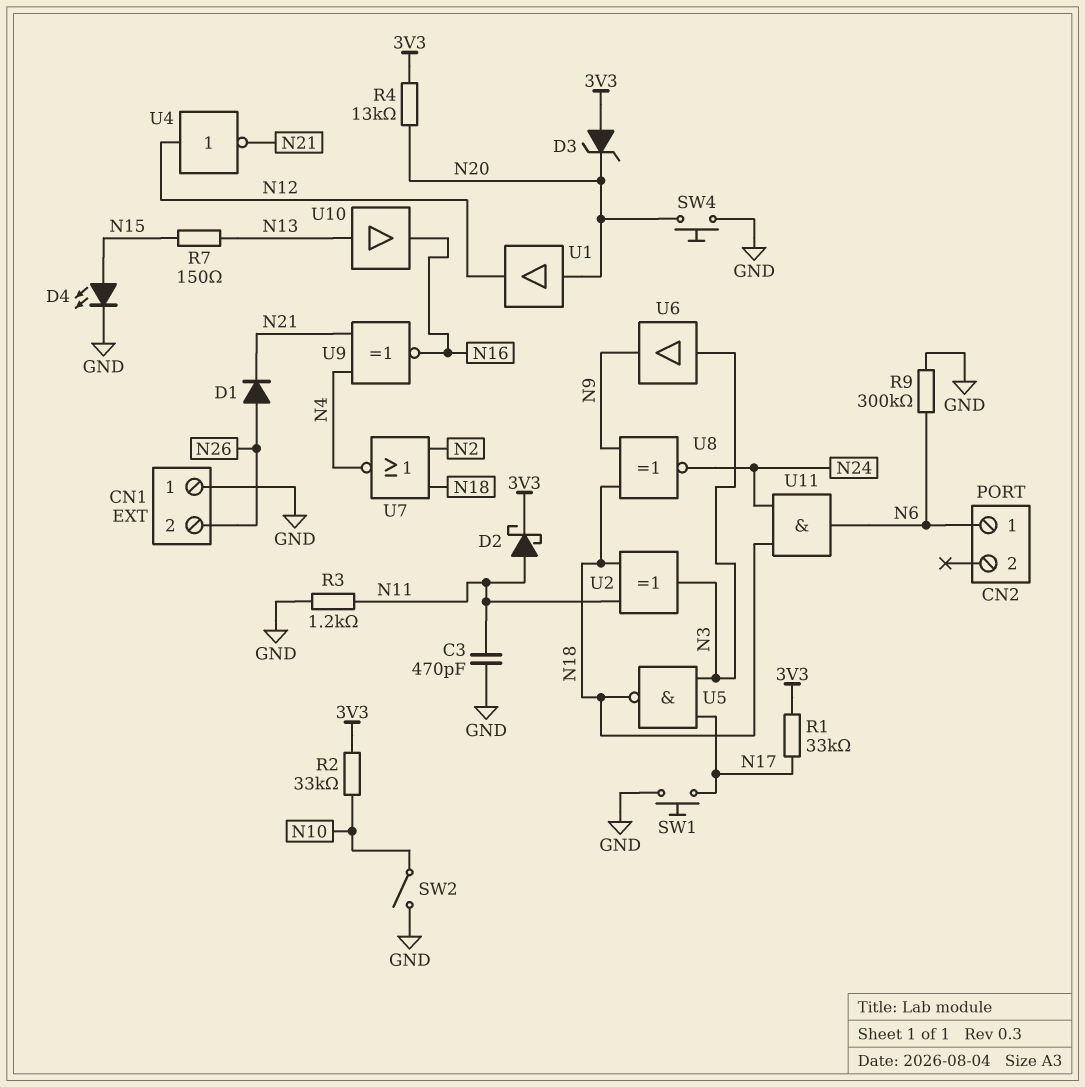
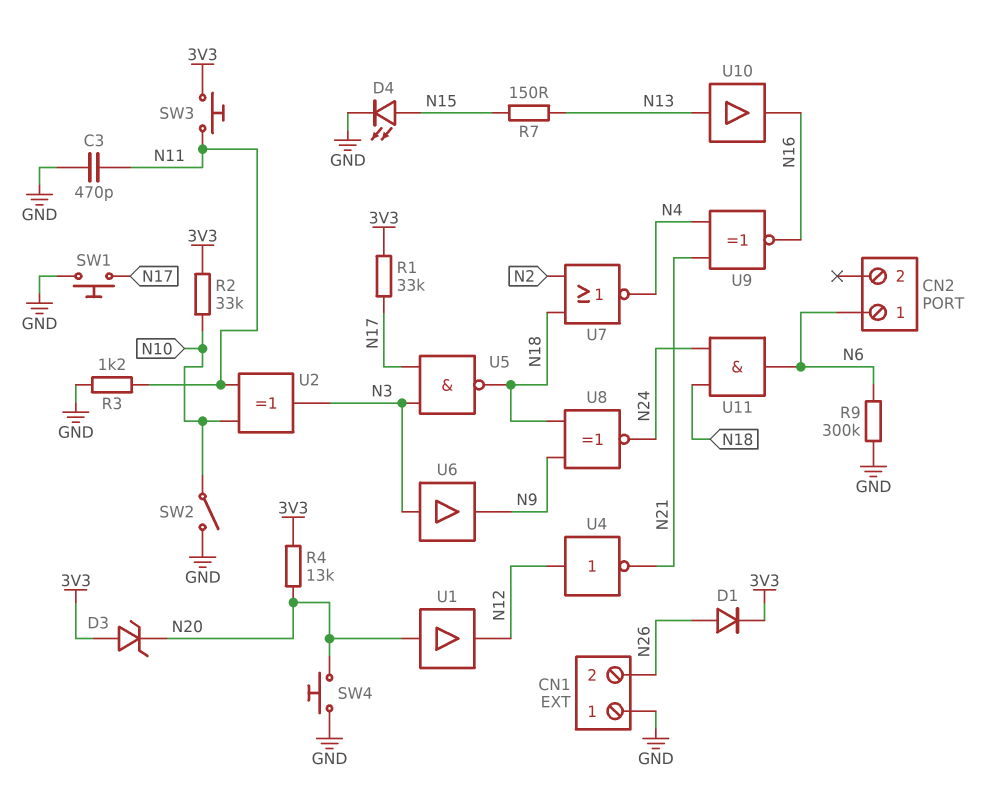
D1: diode (A N26, K N21) -> diode (A N26, K 3V3)
D2: schottky (A N11, K 3V3) -> none
SW3: none -> button (3V3, N11)
U2: XOR (in N11, in N18, out N3) -> XOR (in N10, in N11, out N3)

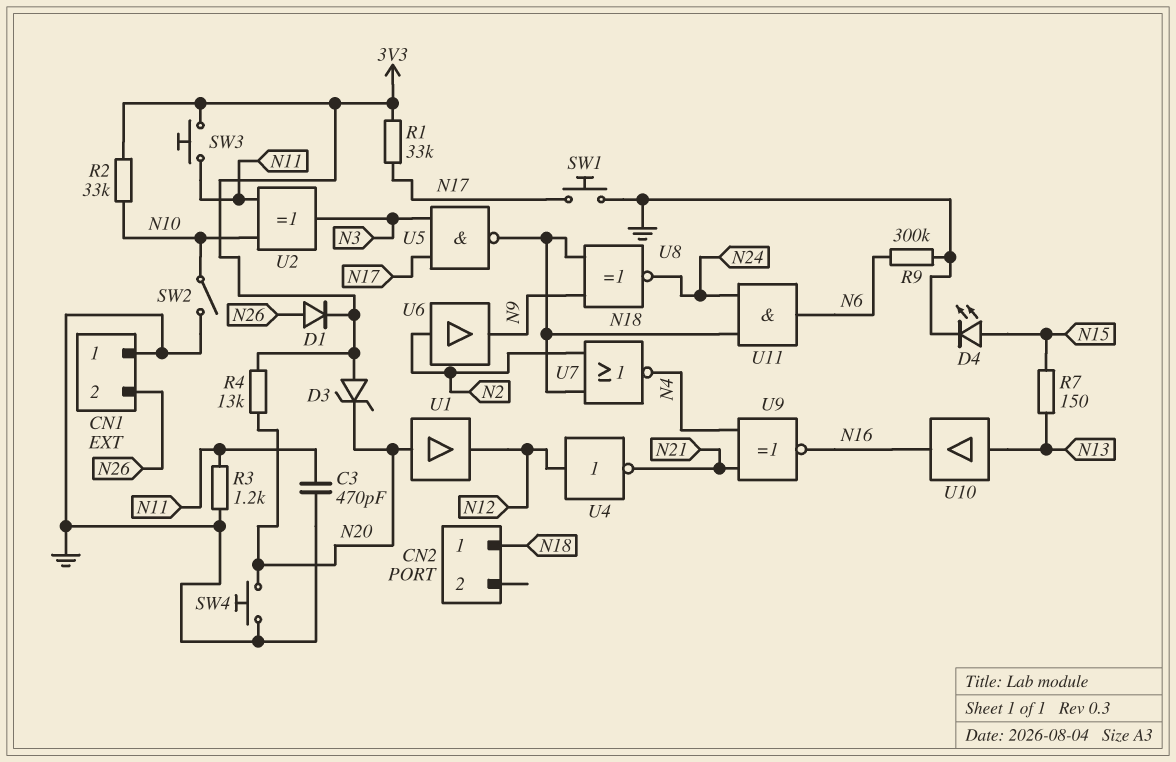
CN2 pin 1: N6 -> N18
U6: buffer (in N3, out N9) -> buffer (in N2, out N9)

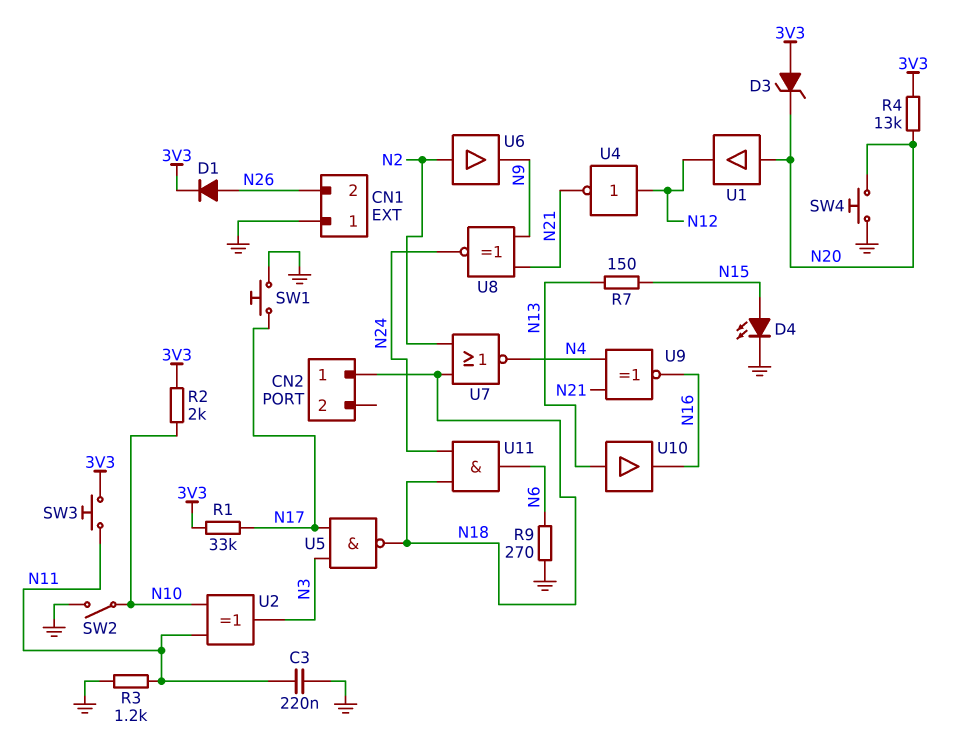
C3: 470pF (GND, N11) -> 220nF (GND, N11)
R2: 33k (3V3, N10) -> 2k (3V3, N10)
R9: 300k (GND, N6) -> 270 (GND, N6)
U8: XNOR (in N9, in N18, out N24) -> XNOR (in N9, in N21, out N24)

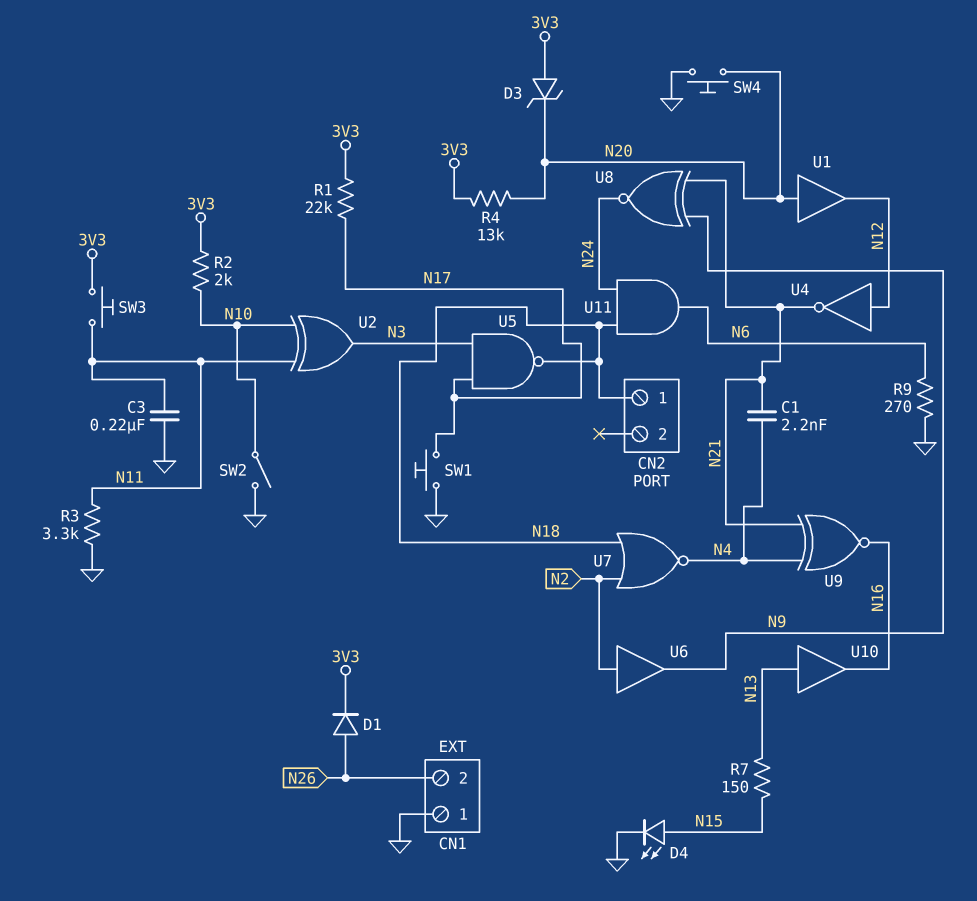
C1: none -> 2.2nF (N4, N21)
R1: 33k (3V3, N17) -> 22k (3V3, N17)
R3: 1.2k (GND, N11) -> 3.3k (GND, N11)

